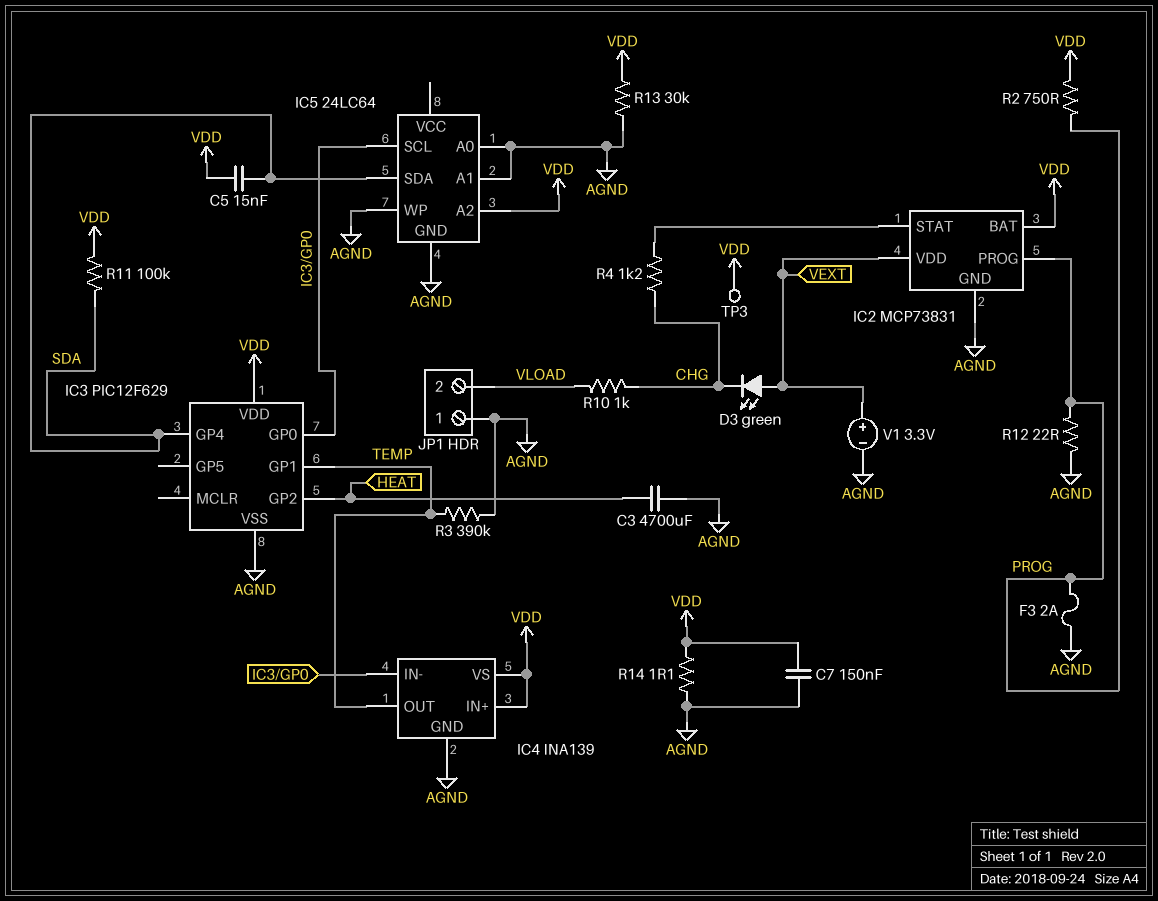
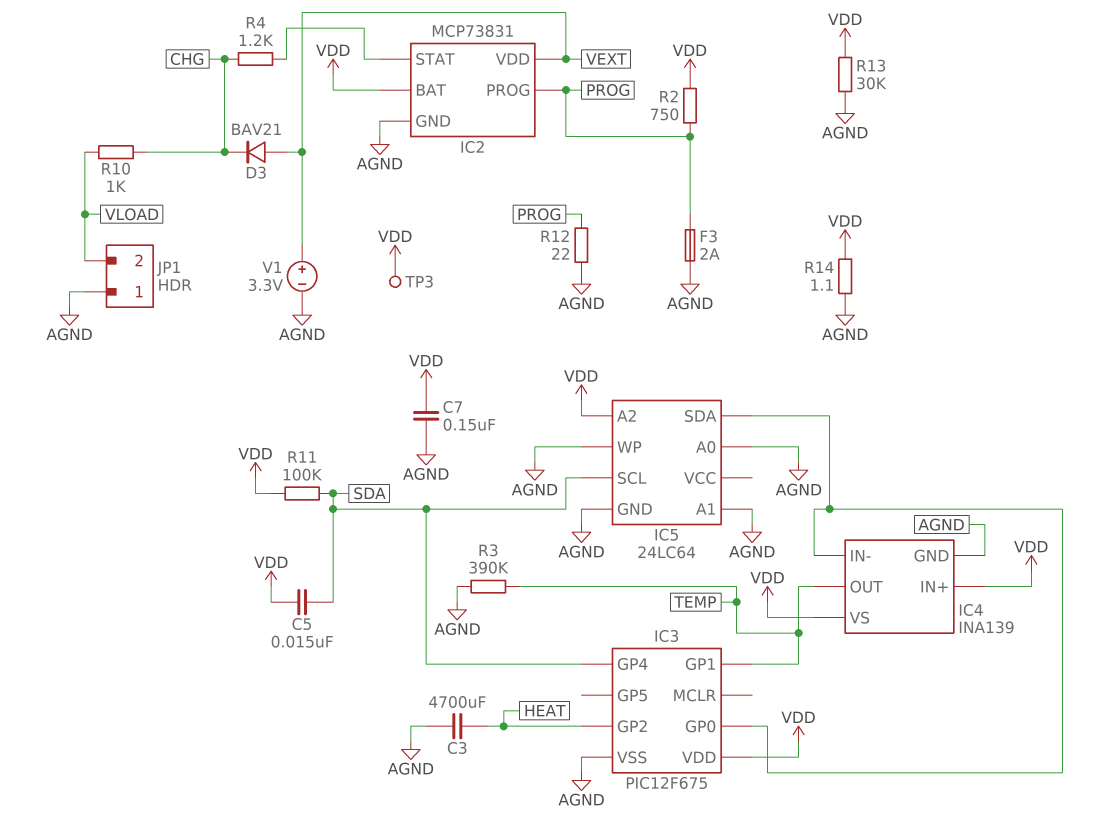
D3: LED green (A VEXT, K CHG) -> diode BAV21 (A VEXT, K CHG)
IC3: PIC12F629 -> PIC12F675
IC5 pin SCL: IC3/GP0 -> SDA
IC5 pin SDA: SDA -> IC3/GP0

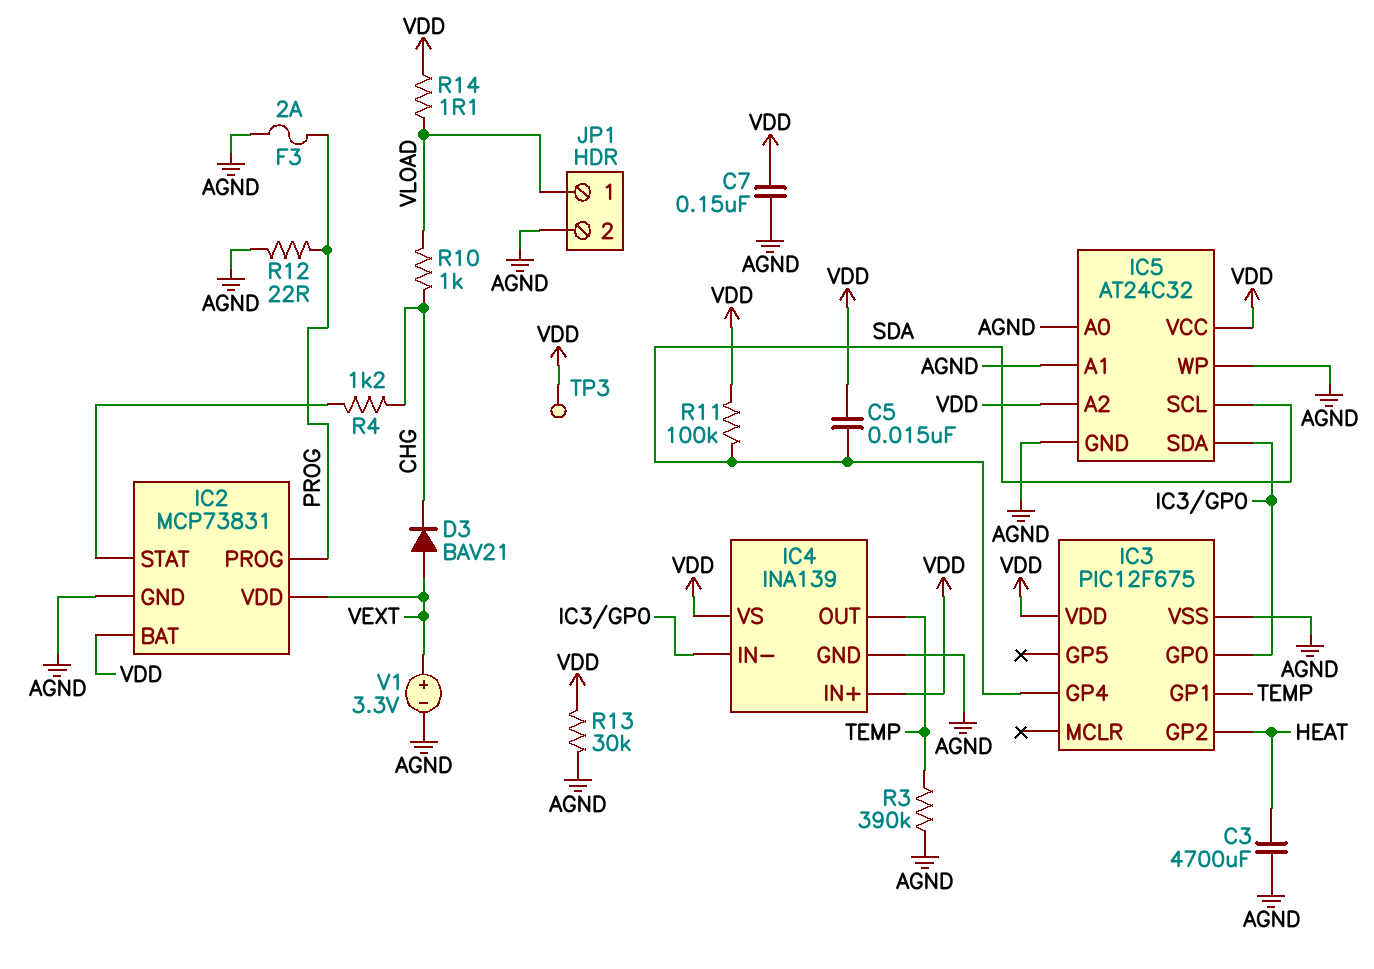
IC5: 24LC64 -> AT24C32
IC5 pin VCC: none -> VDD
JP1 pin 1: AGND -> VLOAD
JP1 pin 2: VLOAD -> AGND
R2: 750 (PROG, VDD) -> none
R14: 1.1 (AGND, VDD) -> 1.1 (VDD, VLOAD)

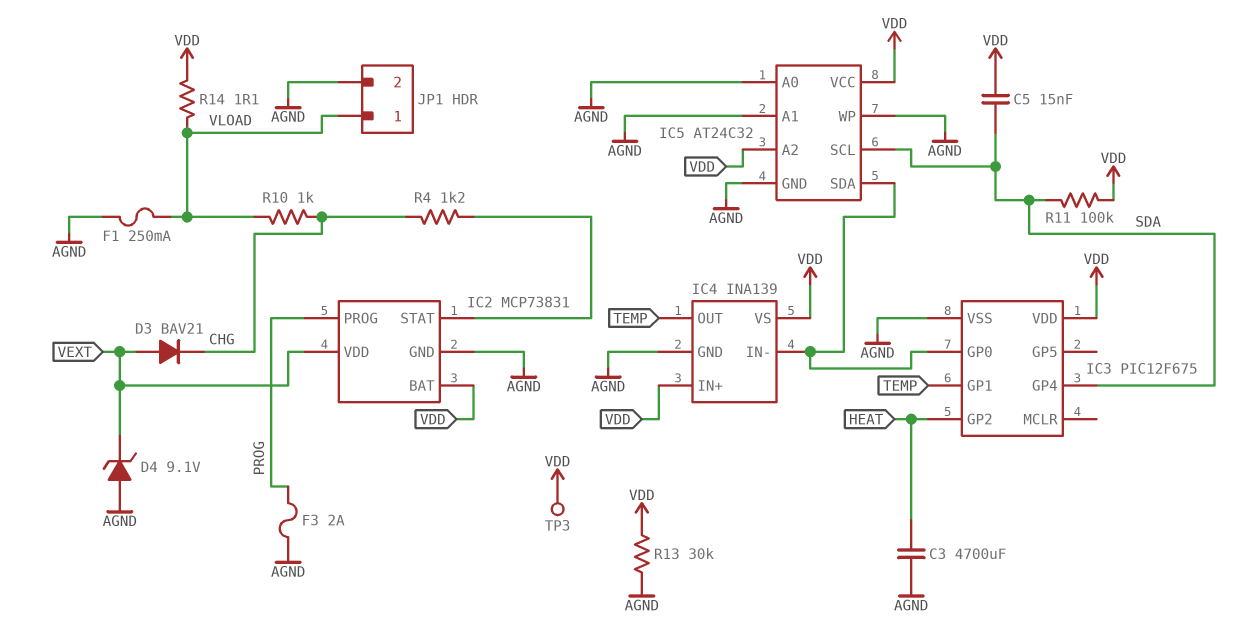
C7: 150nF (AGND, VDD) -> none
D4: none -> zener 9.1V (A AGND, K VEXT)
F1: none -> 250mA (AGND, VLOAD)
R3: 390k (AGND, TEMP) -> none
R12: 22 (AGND, PROG) -> none
V1: 3.3V (plus VEXT, minus AGND) -> none

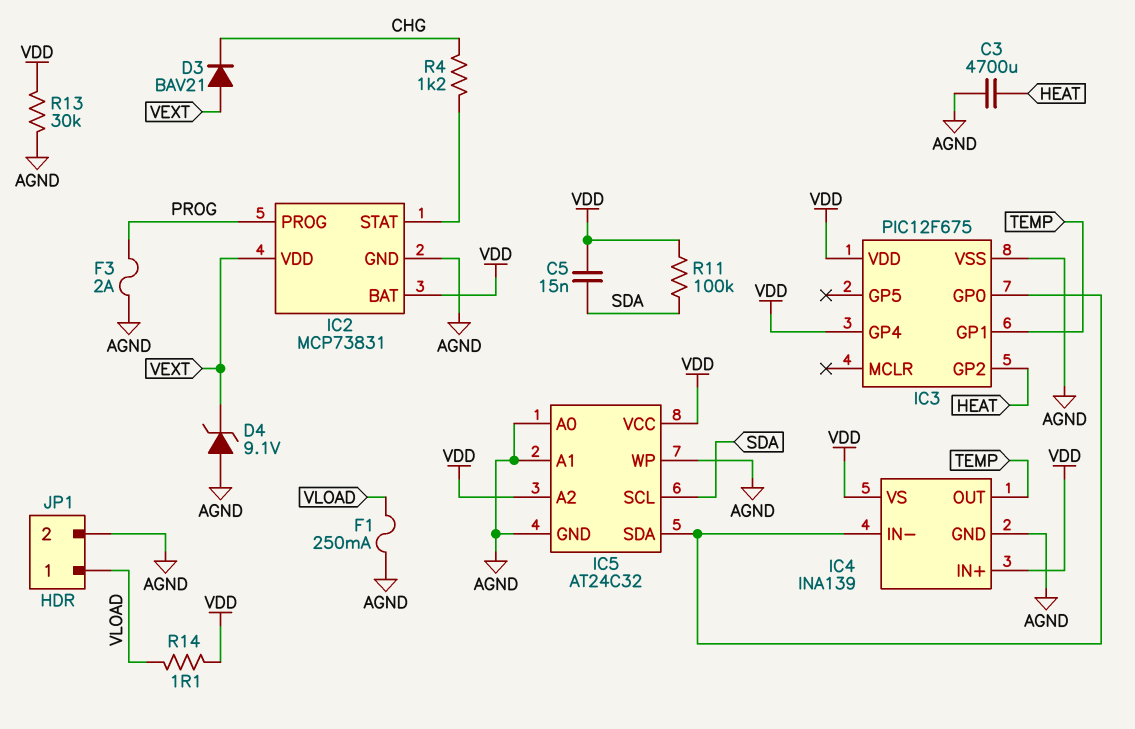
IC3 pin GP4: SDA -> VDD
R10: 1k (CHG, VLOAD) -> none
TP3: test point (VDD) -> none

